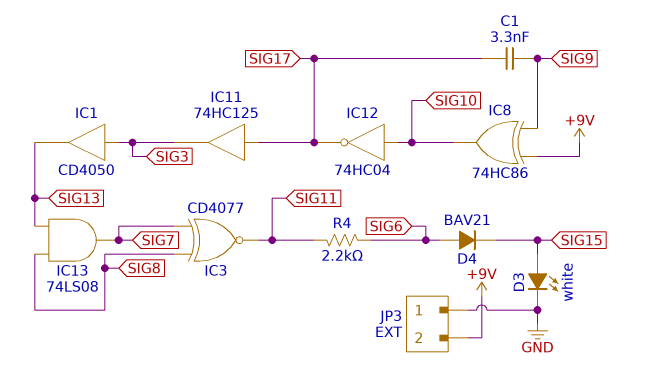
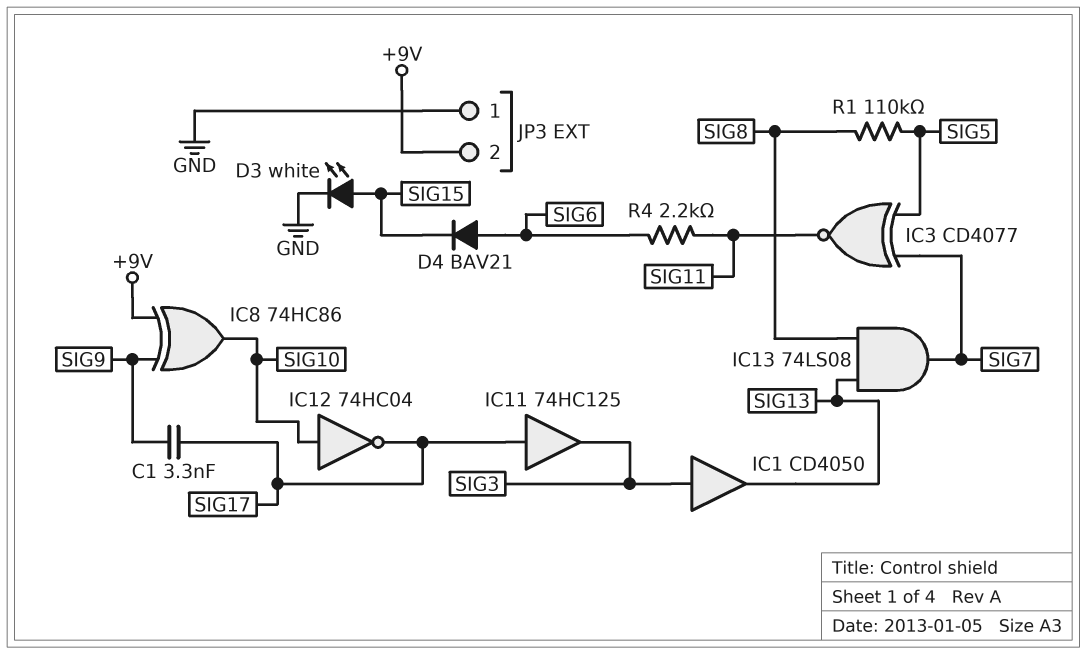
IC3: XNOR CD4077 (in SIG7, in SIG8, out SIG11) -> XNOR CD4077 (in SIG5, in SIG7, out SIG11)
R1: none -> 110k (SIG5, SIG8)

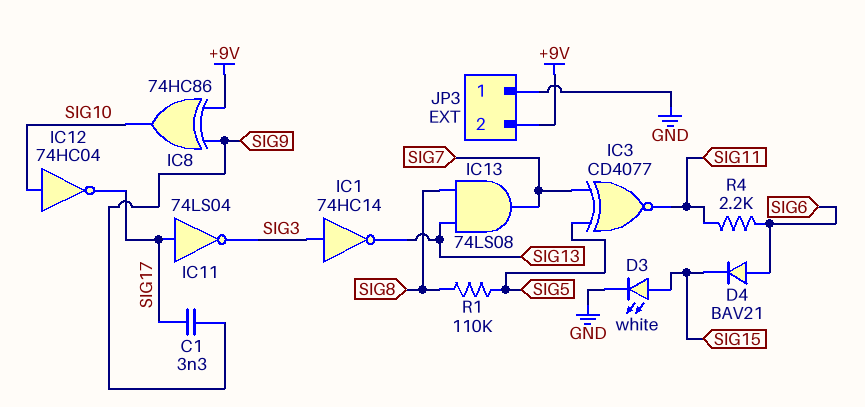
IC1: buffer CD4050 (in SIG3, out SIG13) -> NOT 74HC14 (in SIG3, out SIG13)
IC11: buffer 74HC125 (in SIG17, out SIG3) -> NOT 74LS04 (in SIG17, out SIG3)

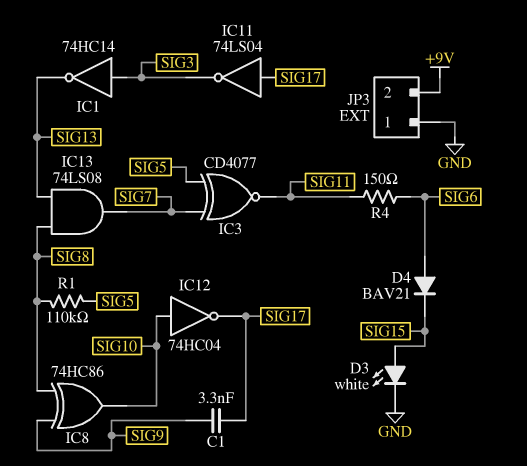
IC8: XOR 74HC86 (in +9V, in SIG9, out SIG10) -> XOR 74HC86 (in SIG8, in SIG9, out SIG10)
R4: 2.2k (SIG6, SIG11) -> 150 (SIG6, SIG11)

